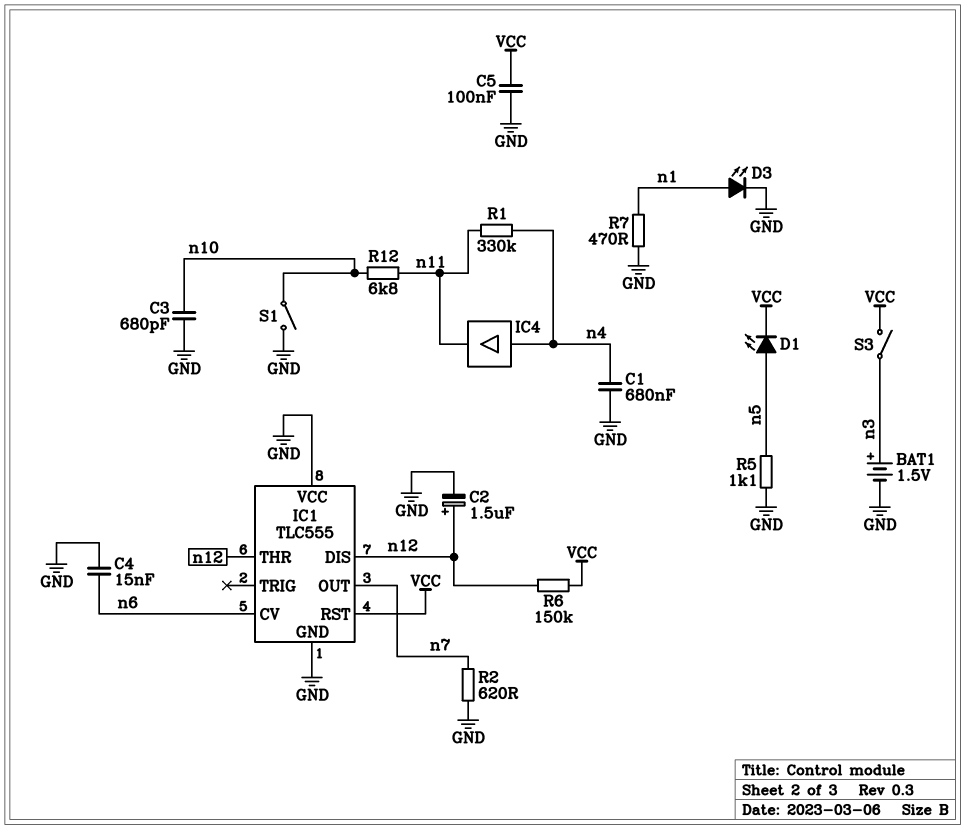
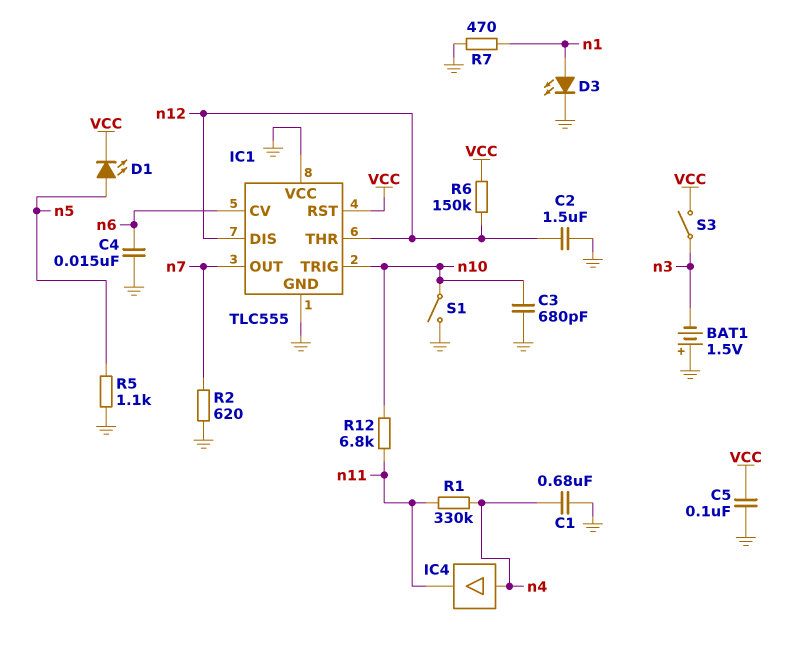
BAT1: 1.5V (plus n3, minus GND) -> 1.5V (plus GND, minus n3)
C2: 1.5uF (plus n12, minus GND) -> 1.5uF (GND, n12)
IC1 pin TRIG: none -> n10

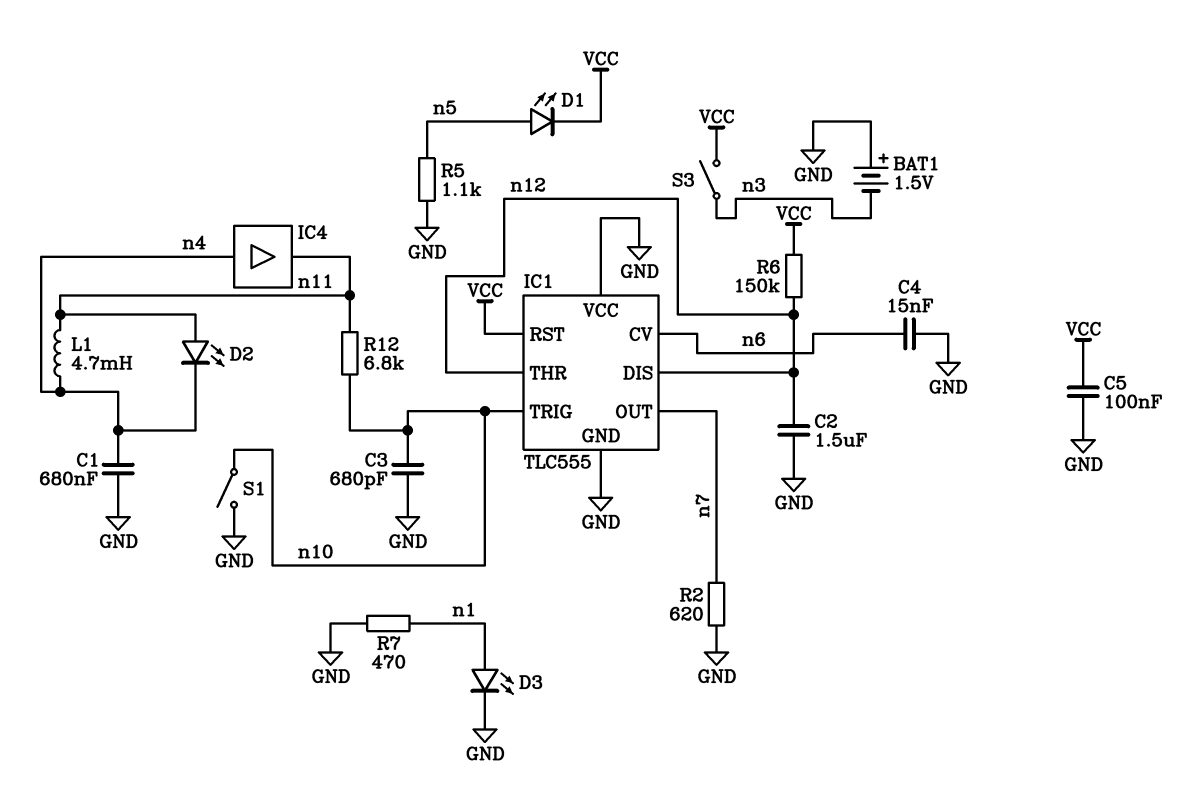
D2: none -> LED (A n11, K n4)
L1: none -> 4.7mH (n4, n11)
R1: 330k (n4, n11) -> none

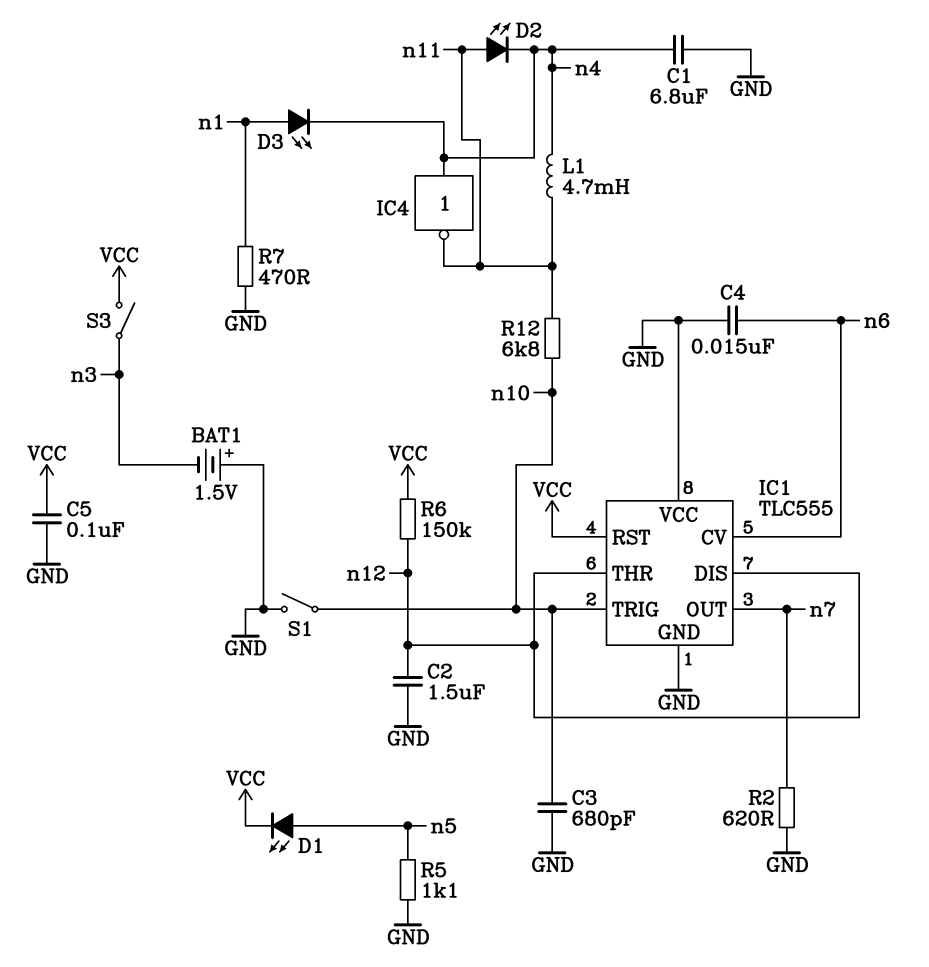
C1: 680nF (GND, n4) -> 6.8uF (GND, n4)
D3: LED (A n1, K GND) -> LED (A n1, K n4)
IC4: buffer (in n4, out n11) -> NOT (in n4, out n11)

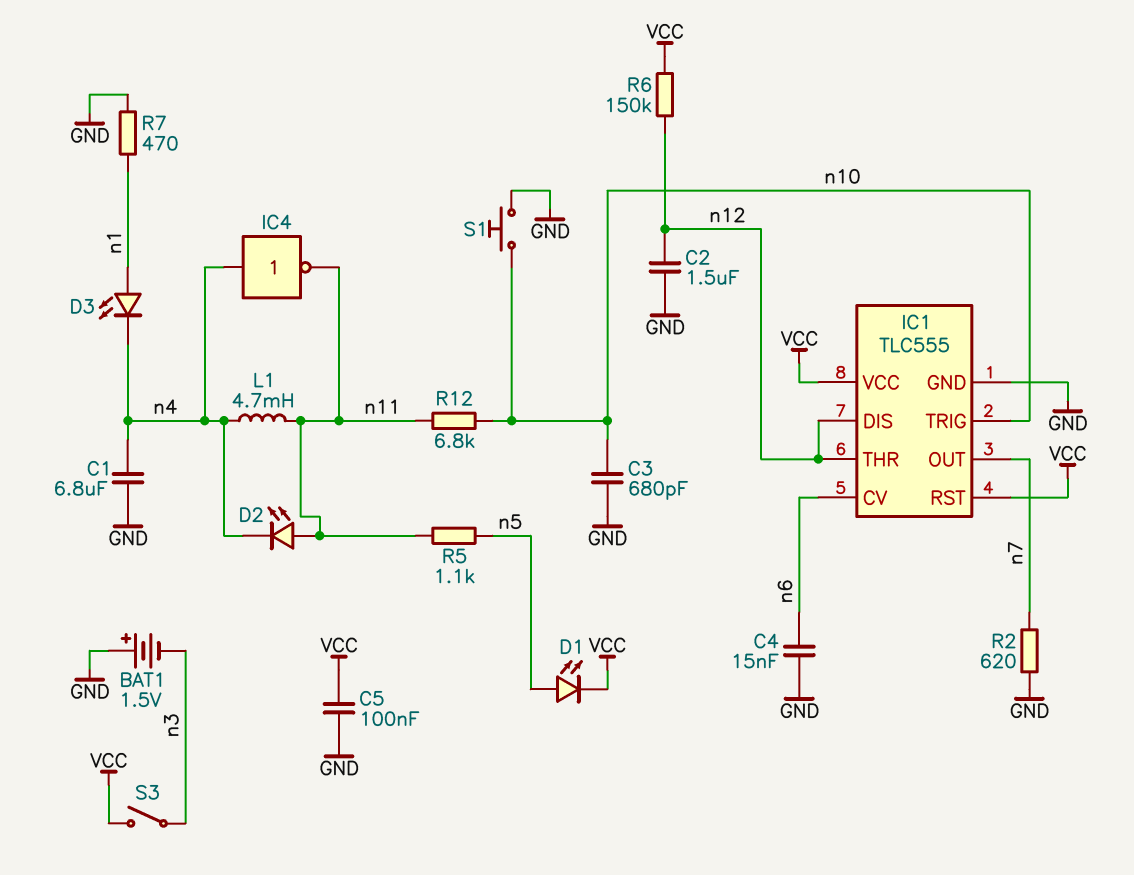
IC1 pin VCC: GND -> VCC
R5: 1.1k (GND, n5) -> 1.1k (n5, n11)
S1: switch (GND, n10) -> button (GND, n10)

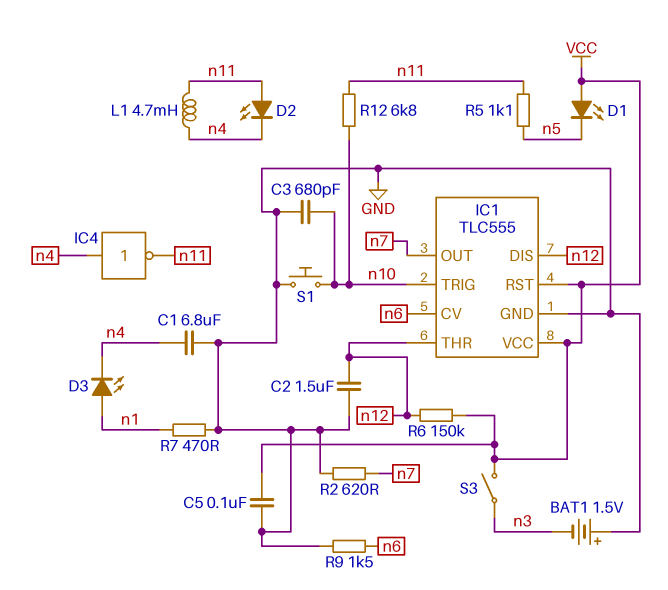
C4: 15nF (GND, n6) -> none
D1: LED (A n5, K VCC) -> LED (A VCC, K n5)
R9: none -> 1.5k (GND, n6)

